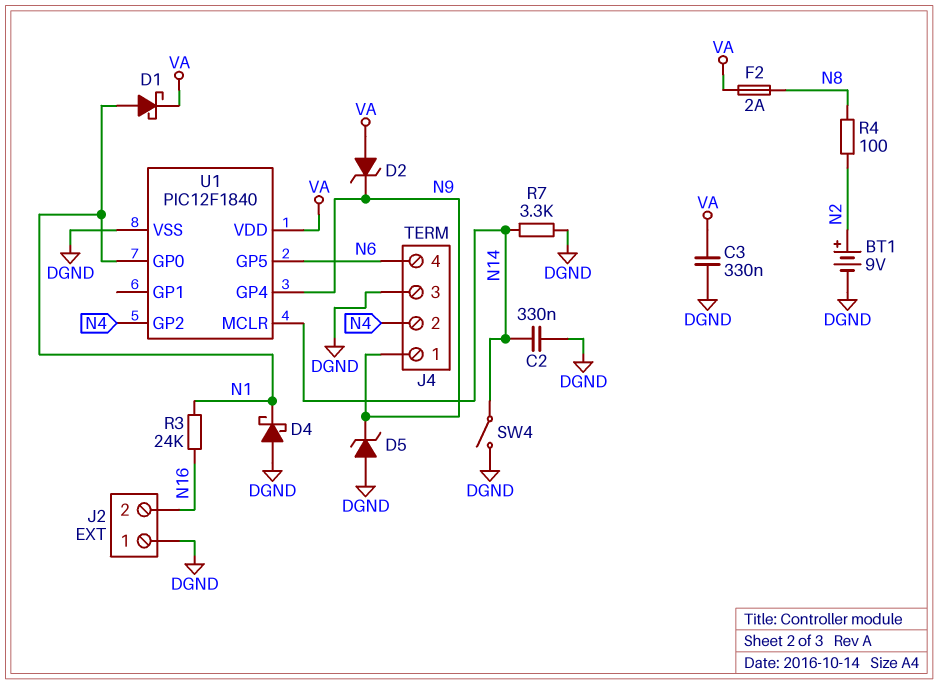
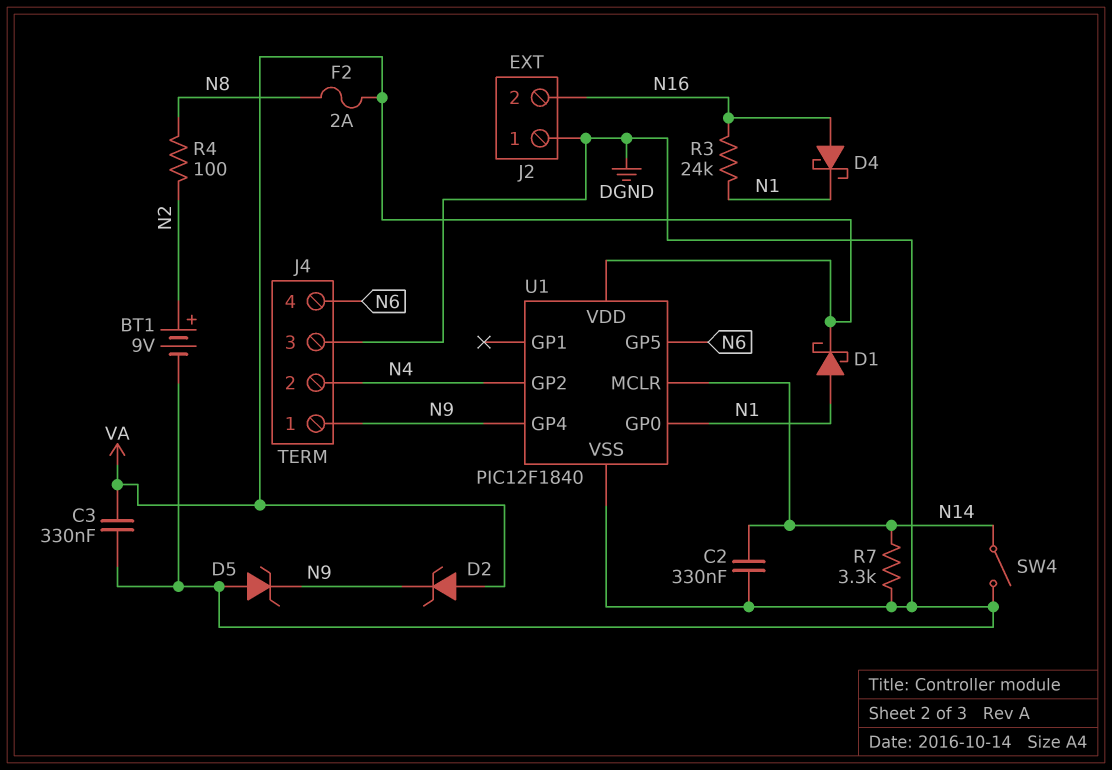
D4: schottky (A DGND, K N1) -> schottky (A N16, K N1)

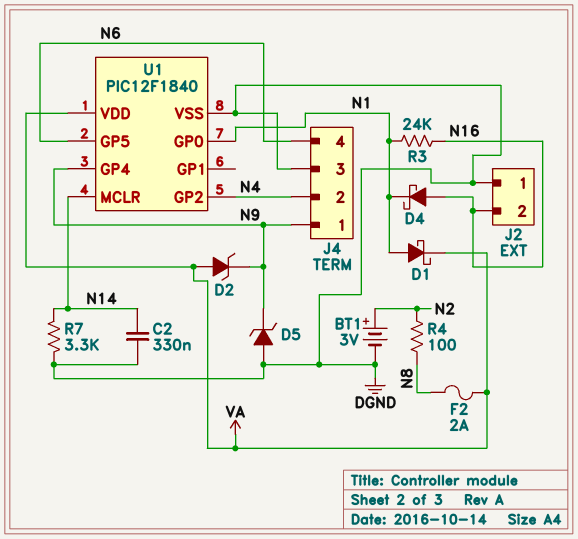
BT1: 9V (plus N2, minus DGND) -> 3V (plus N2, minus DGND)
C3: 330nF (DGND, VA) -> none
SW4: switch (DGND, N14) -> none

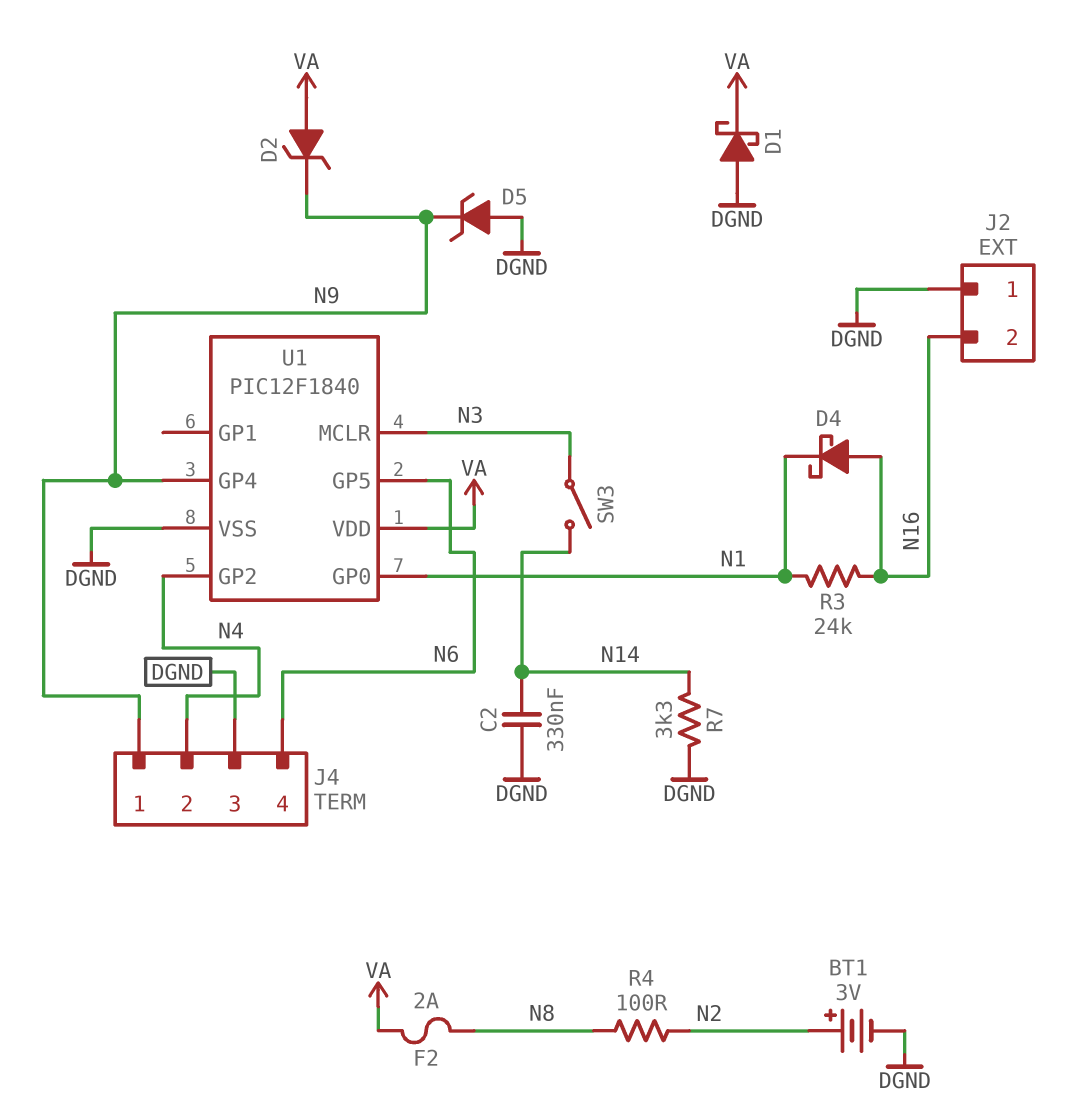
D1: schottky (A N1, K VA) -> schottky (A DGND, K VA)
SW3: none -> switch (N3, N14)
U1 pin MCLR: N14 -> N3

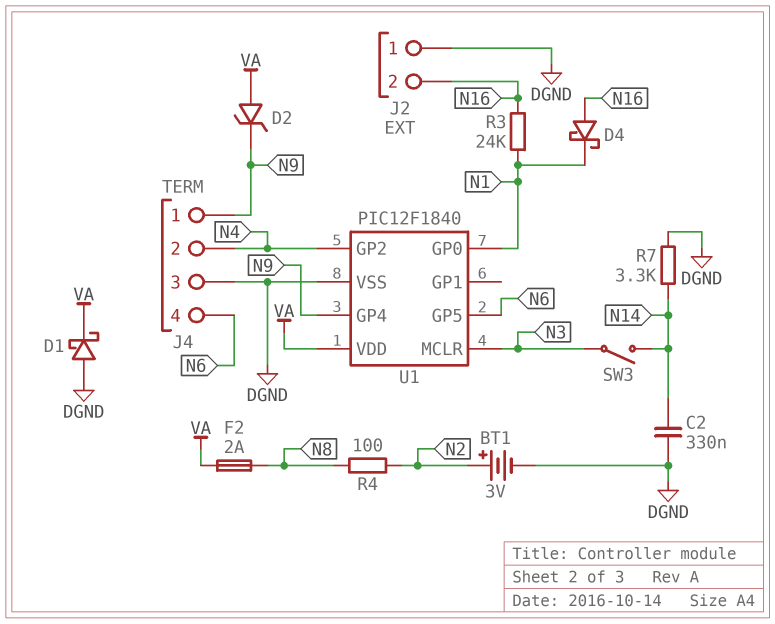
D5: zener (A DGND, K N9) -> none

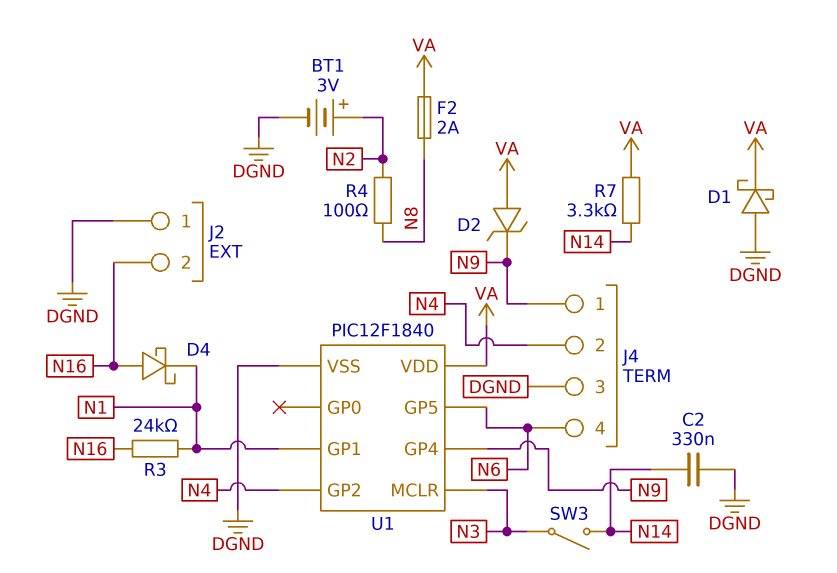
R7: 3.3k (DGND, N14) -> 3.3k (N14, VA)
U1 pin GP0: N1 -> none
U1 pin GP1: none -> N1

